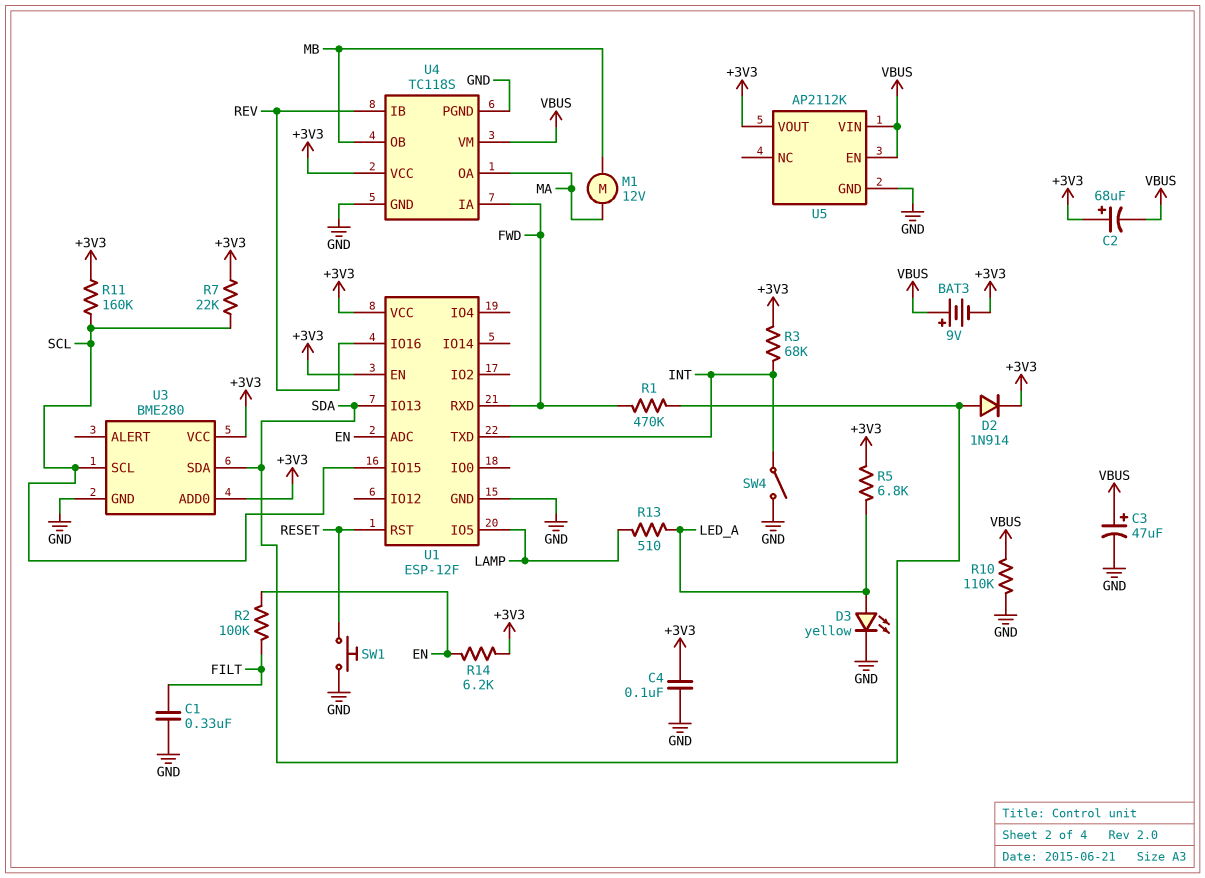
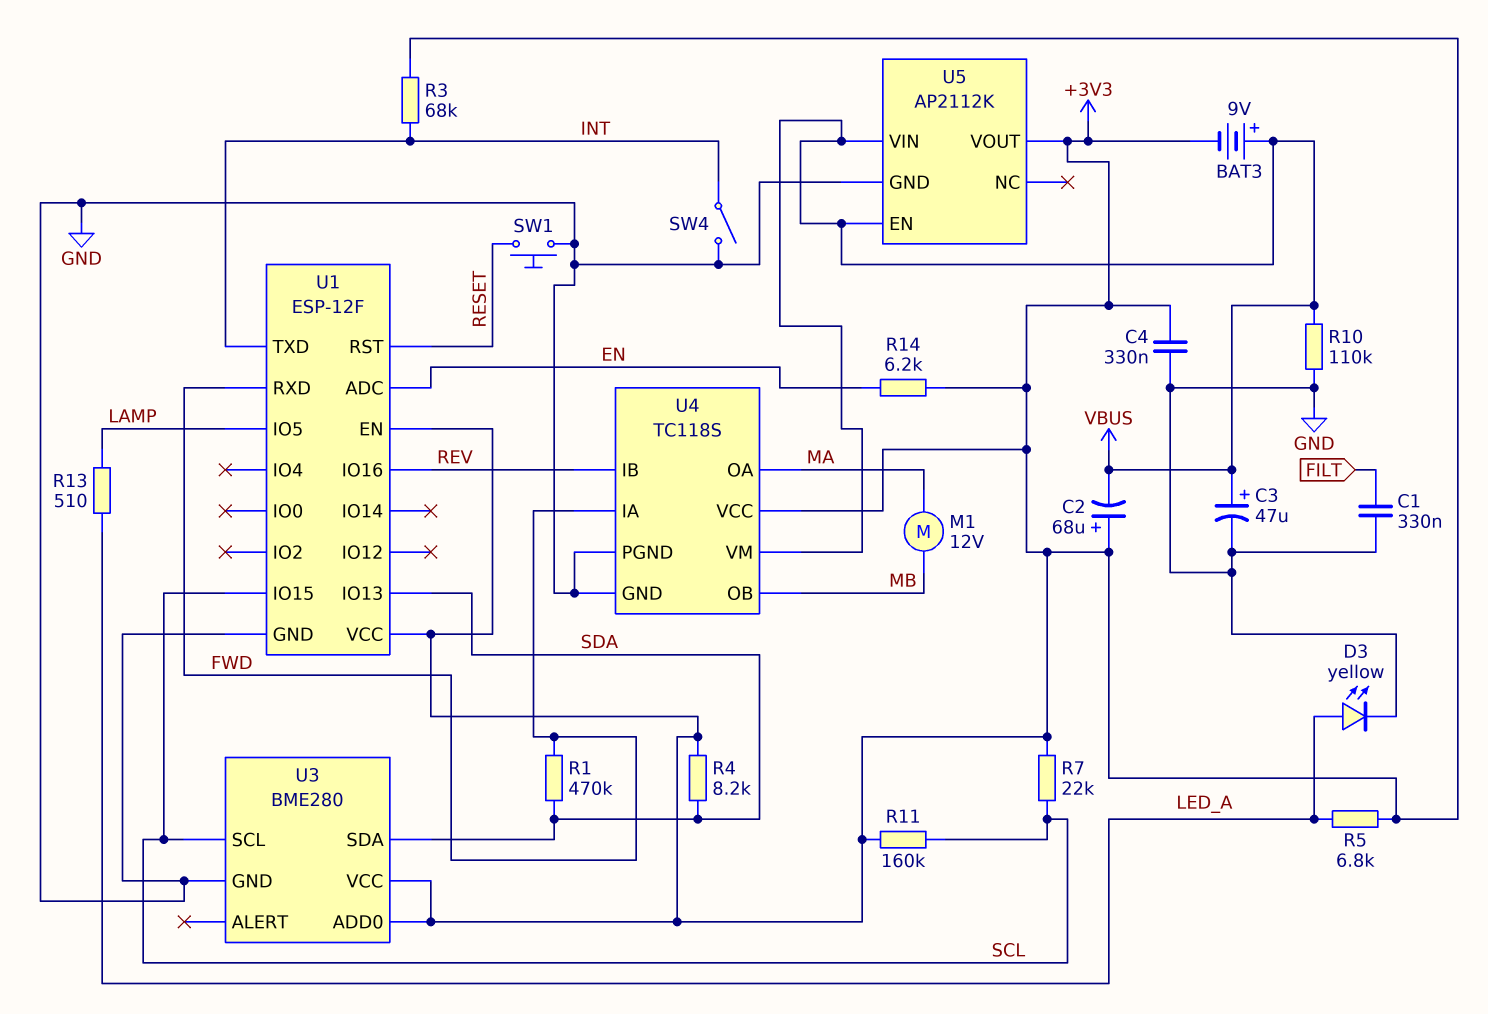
C4: 100nF (+3V3, GND) -> 330nF (+3V3, GND)
D2: diode 1N914 (A SDA, K +3V3) -> none
R2: 100k (EN, FILT) -> none
R4: none -> 8.2k (+3V3, SDA)

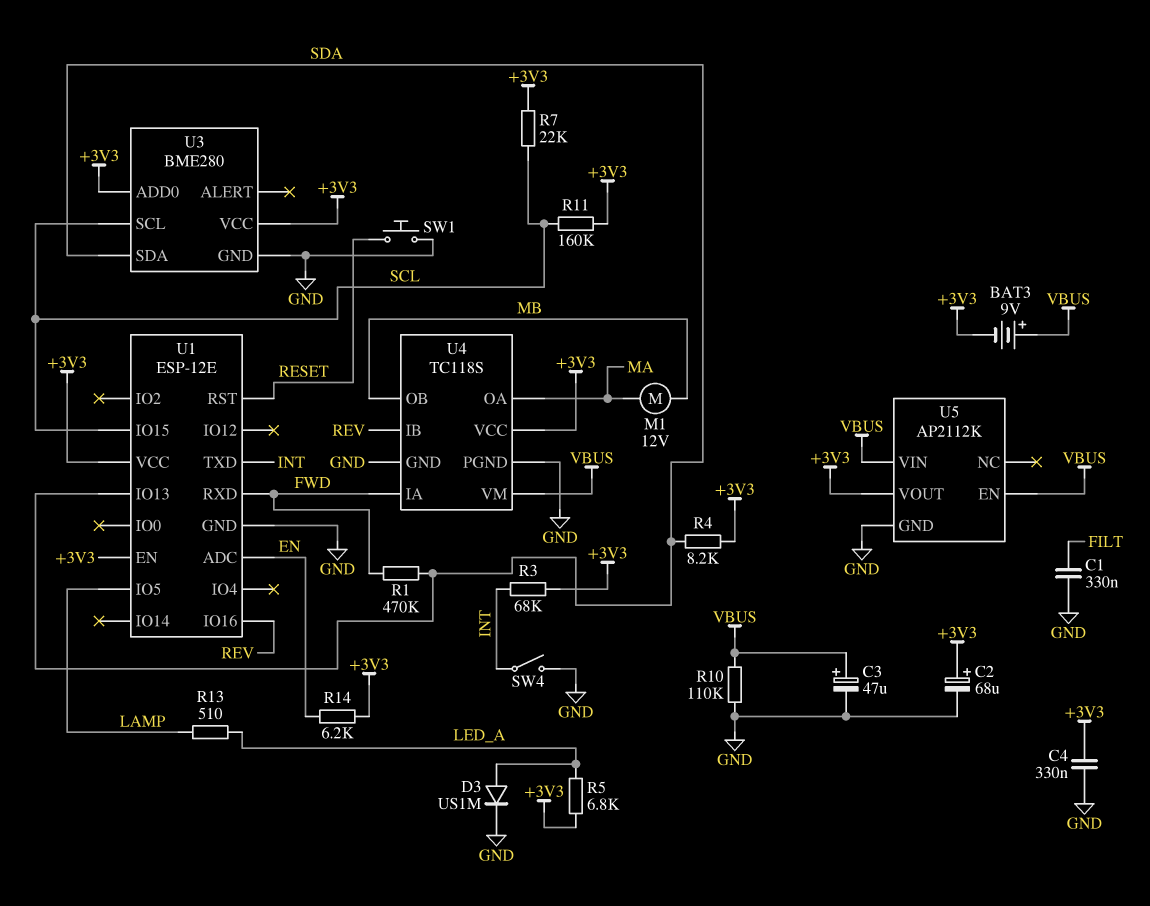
C2: 68uF (plus +3V3, minus VBUS) -> 68uF (plus +3V3, minus GND)
D3: LED yellow (A LED_A, K GND) -> diode US1M (A LED_A, K GND)
U1: ESP-12F -> ESP-12E

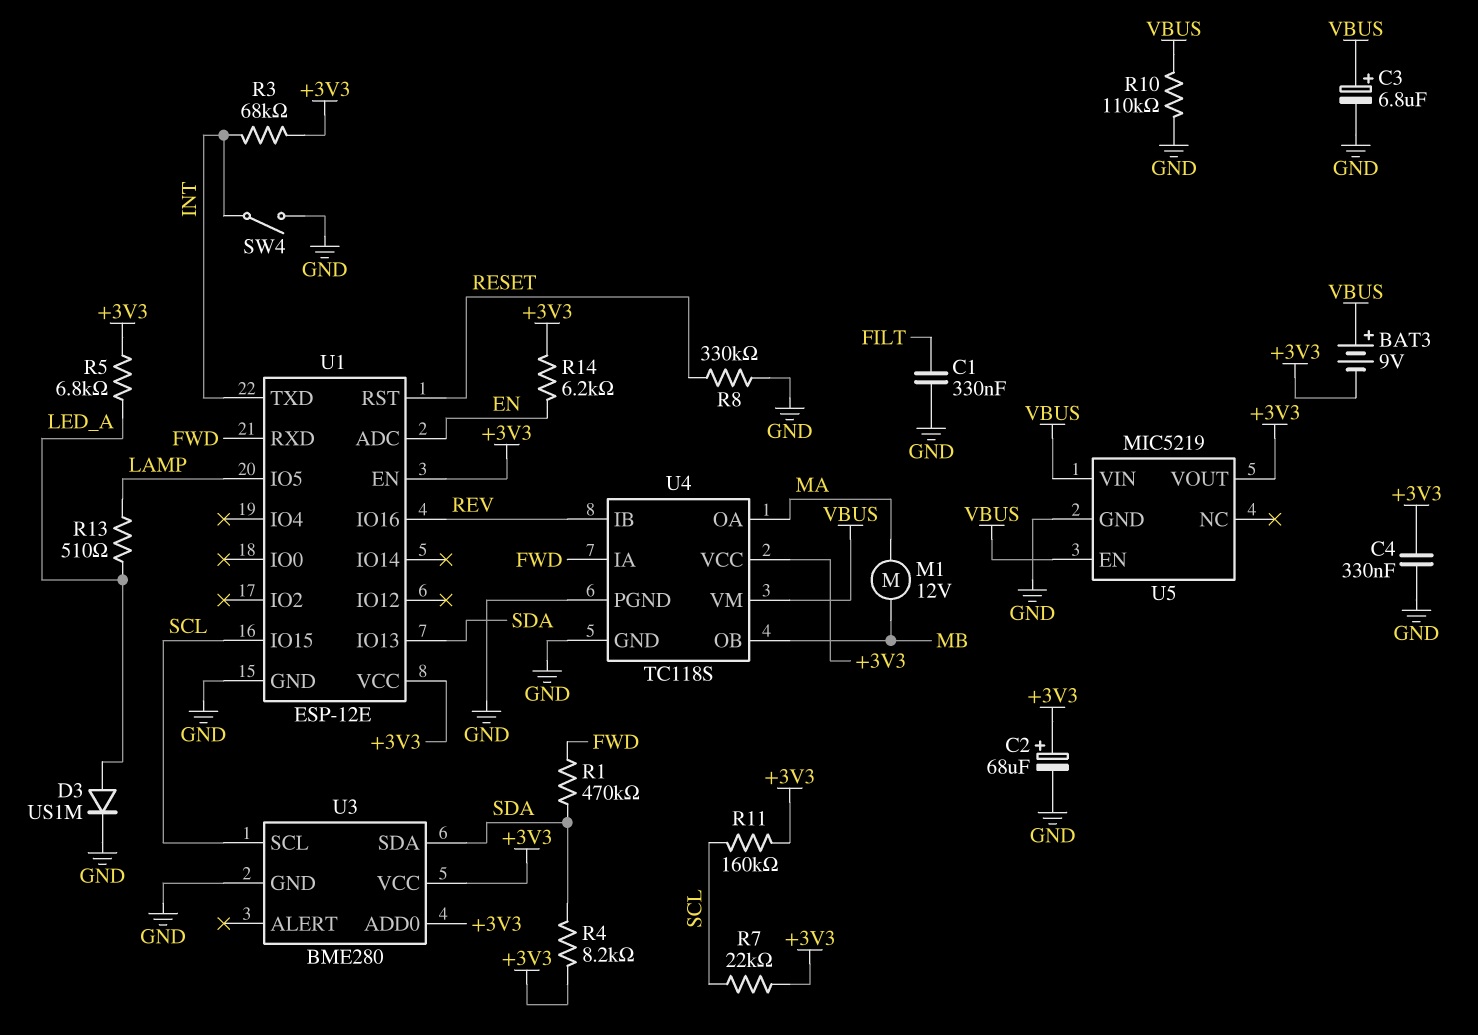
C3: 47uF (plus VBUS, minus GND) -> 6.8uF (plus VBUS, minus GND)
R8: none -> 330k (GND, RESET)
SW1: button (GND, RESET) -> none
U5: AP2112K -> MIC5219

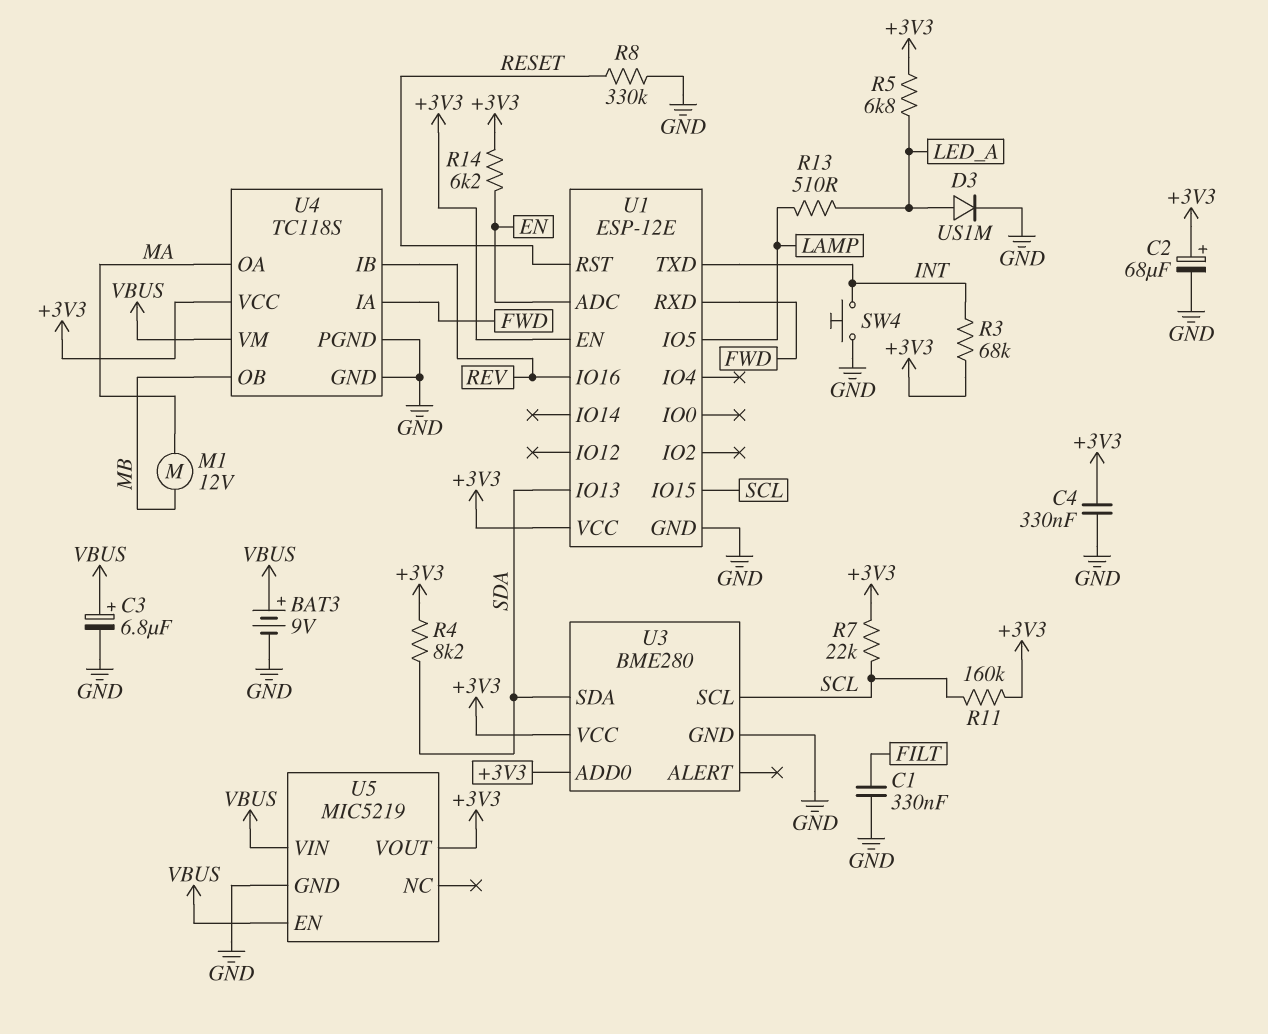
BAT3: 9V (plus VBUS, minus +3V3) -> 9V (plus VBUS, minus GND)
R1: 470k (FWD, SDA) -> none
R10: 110k (GND, VBUS) -> none
SW4: switch (GND, INT) -> button (GND, INT)

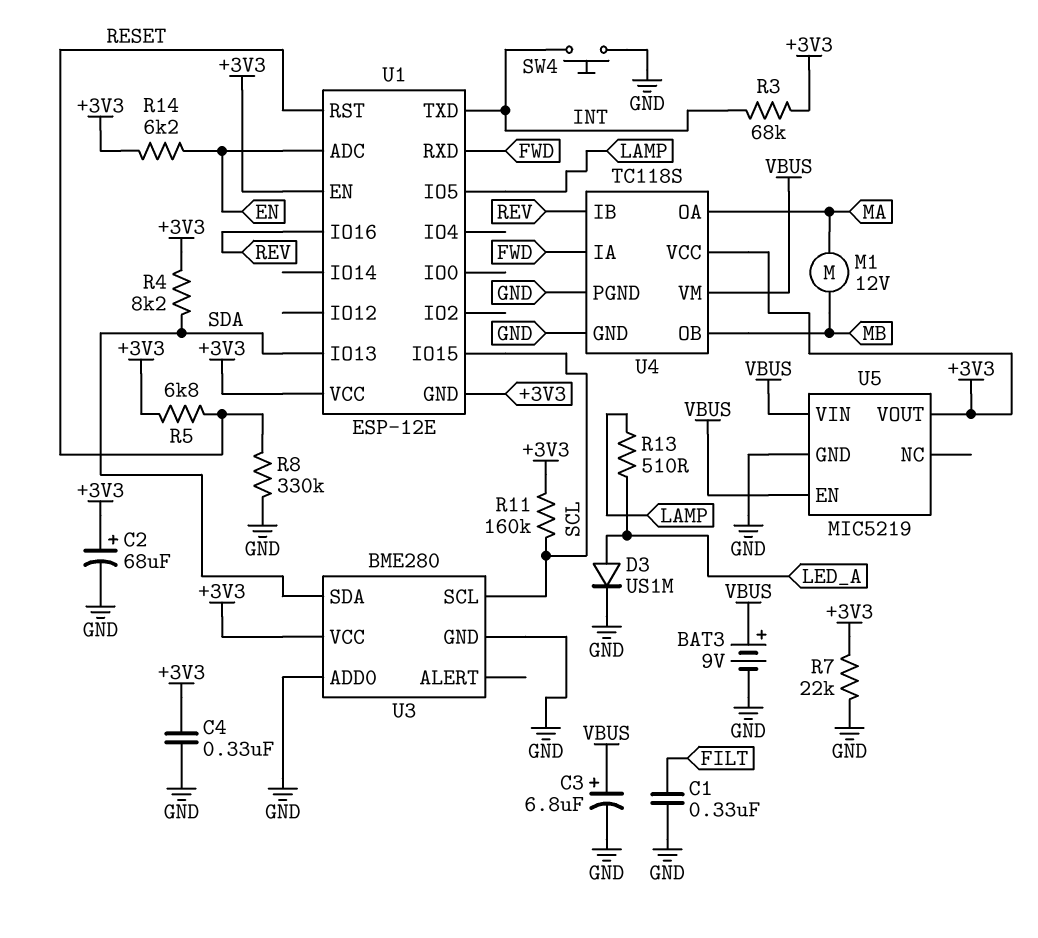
R5: 6.8k (+3V3, LED_A) -> 6.8k (+3V3, RESET)
R7: 22k (+3V3, SCL) -> 22k (+3V3, GND)
U1 pin GND: GND -> +3V3
U3 pin ADD0: +3V3 -> GND

